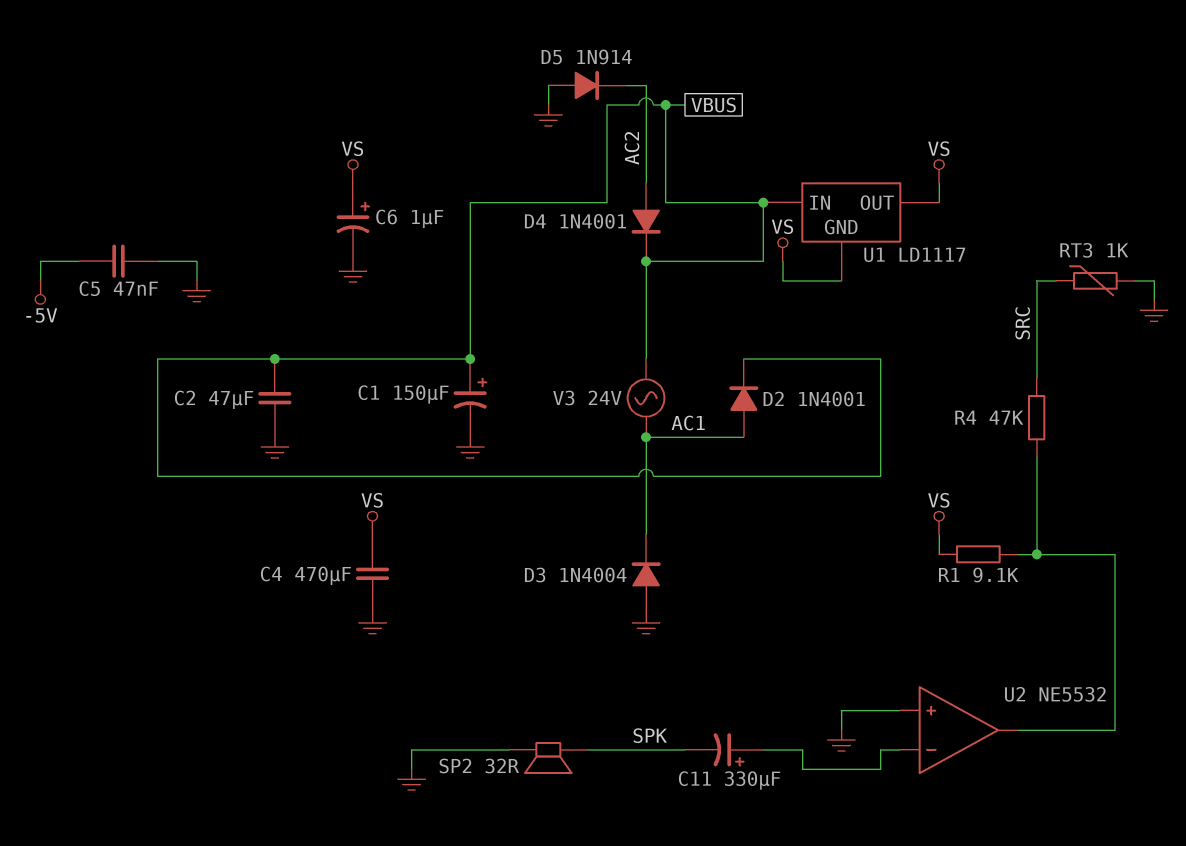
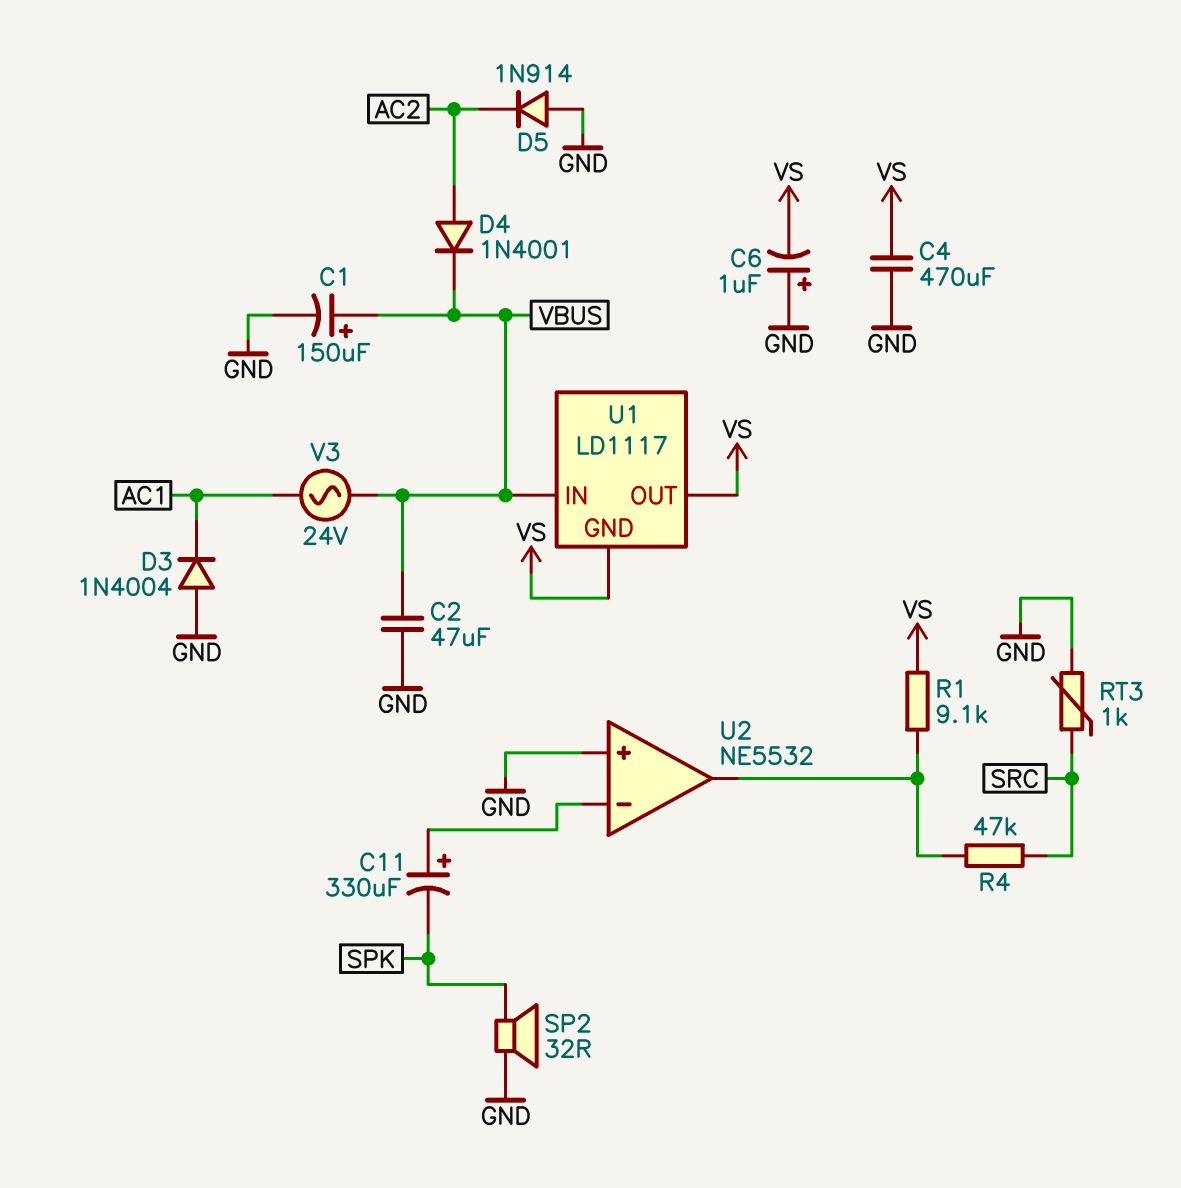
C5: 47nF (-5V, GND) -> none
C6: 1uF (plus VS, minus GND) -> 1uF (plus GND, minus VS)
D2: diode 1N4001 (A AC1, K VBUS) -> none

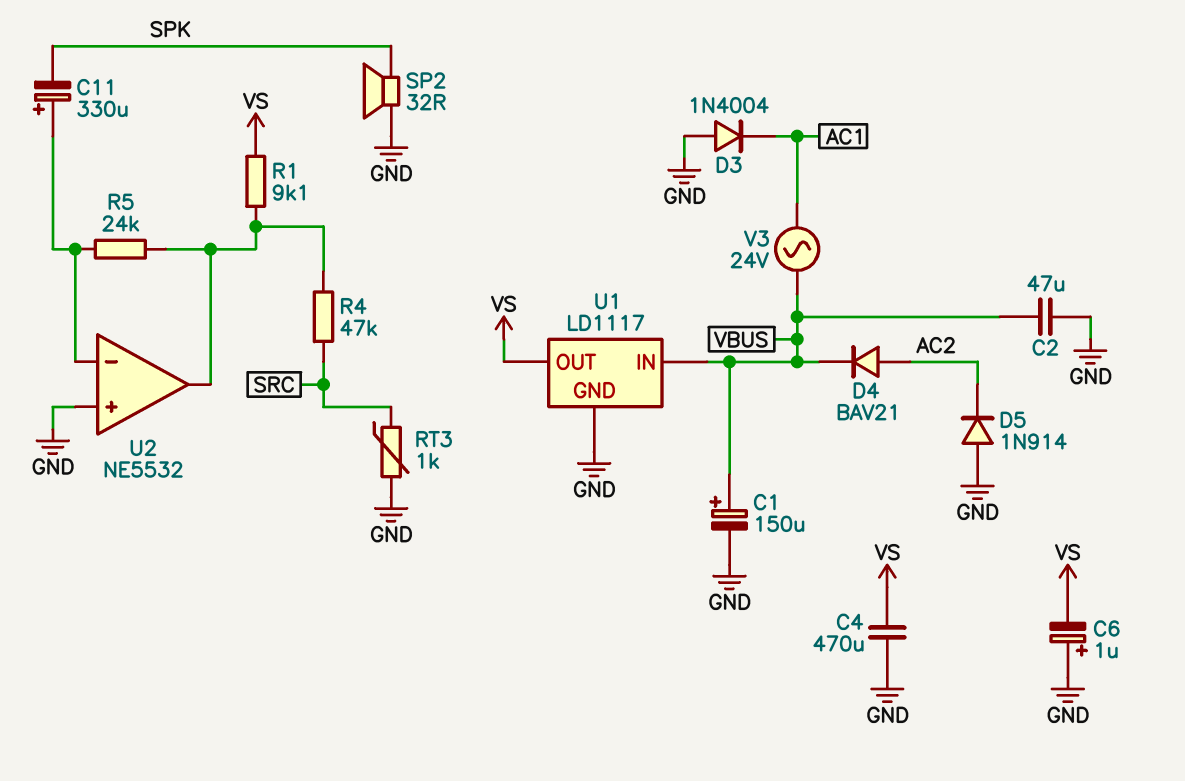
D4: diode 1N4001 (A AC2, K VBUS) -> diode BAV21 (A AC2, K VBUS)
R5: none -> 24k (U2/in-, U2/out)
U1 pin GND: VS -> GND

